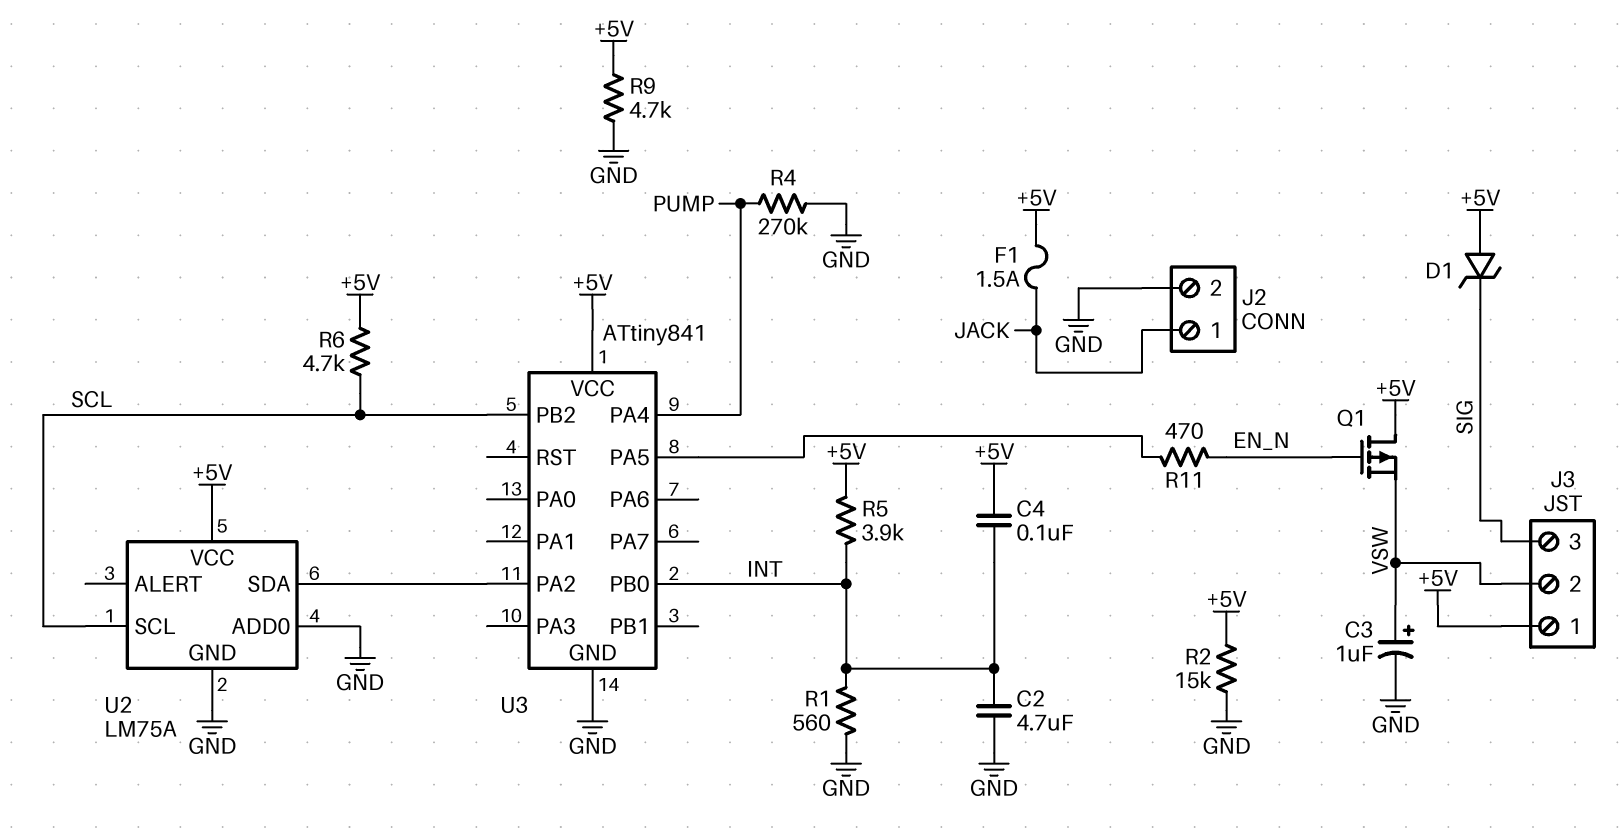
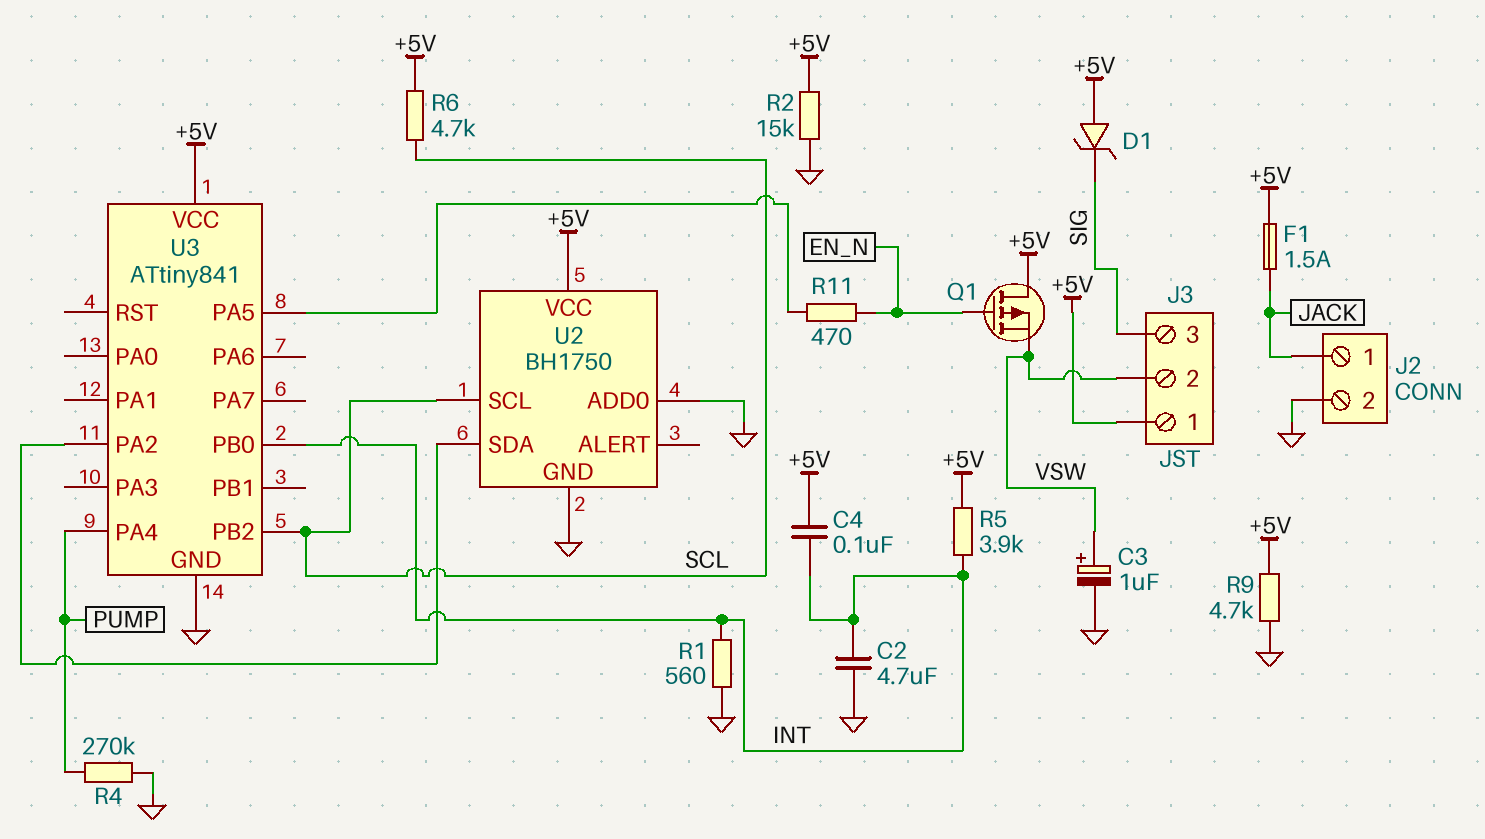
U2: LM75A -> BH1750

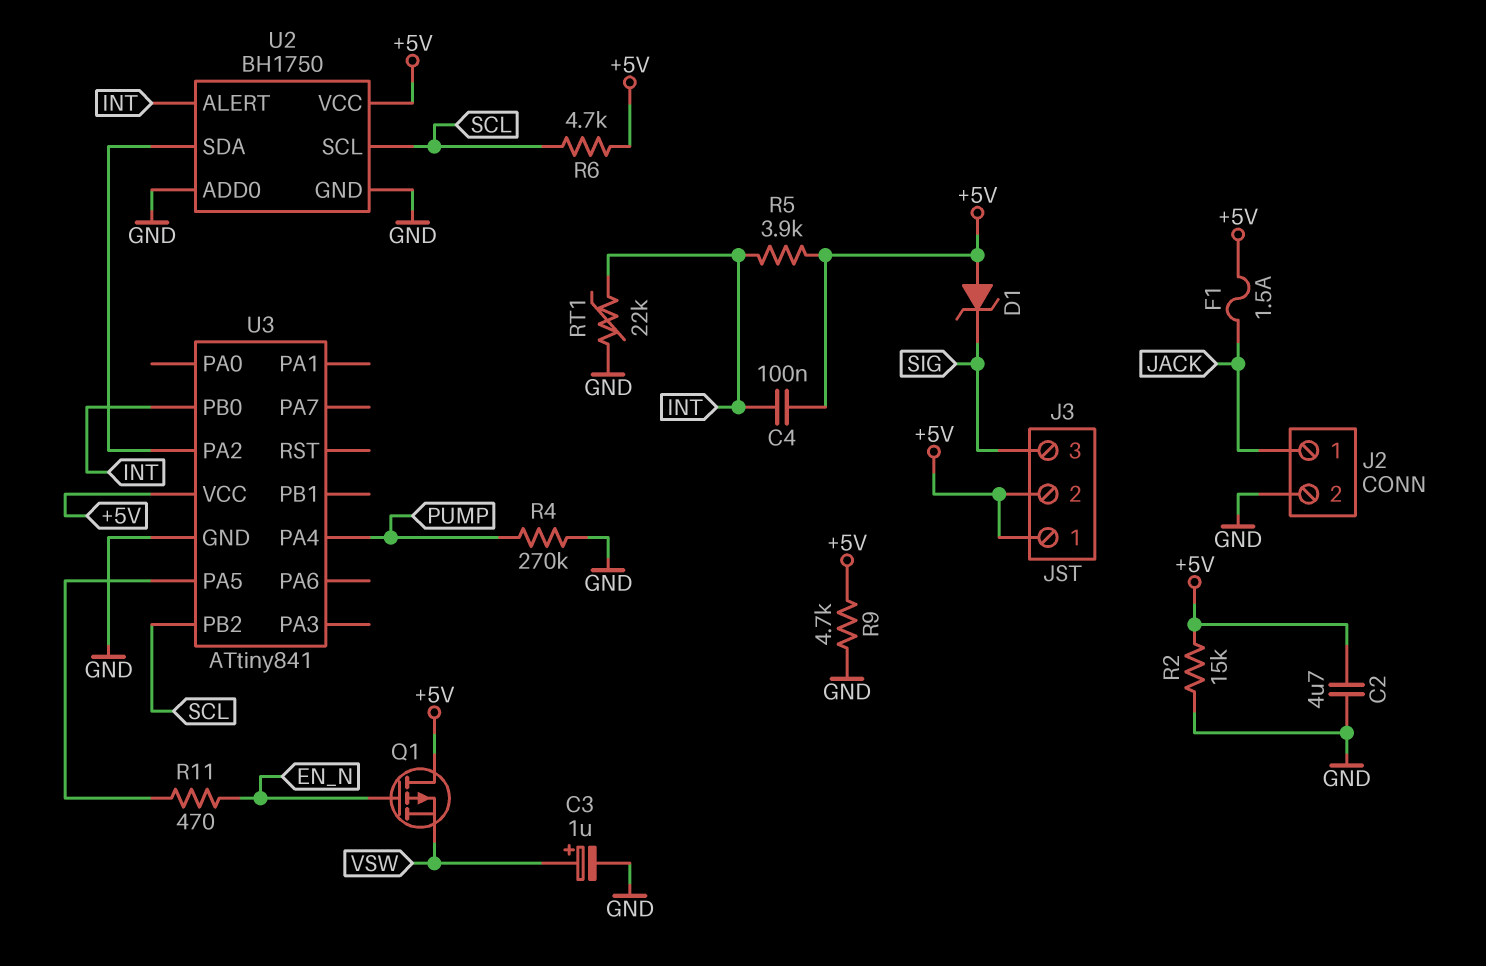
C2: 4.7uF (GND, INT) -> 4.7uF (+5V, GND)
J3 pin 2: VSW -> +5V
R1: 560 (GND, INT) -> none
RT1: none -> 22k (GND, INT)
U2 pin ALERT: none -> INT

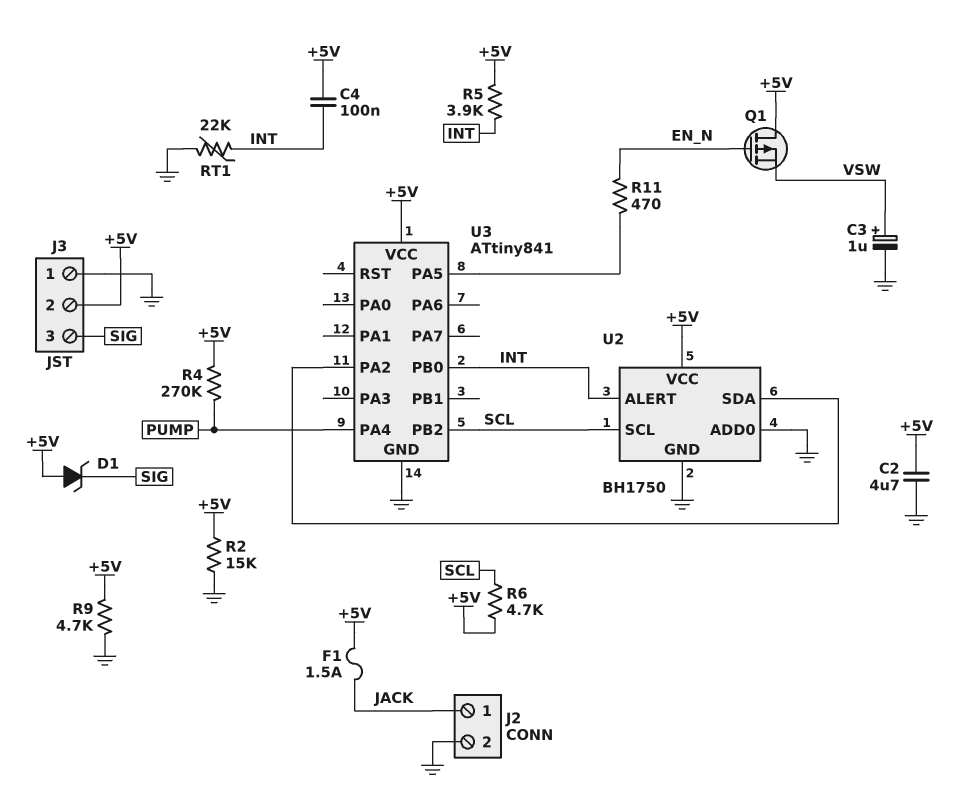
J3 pin 1: +5V -> GND
R4: 270k (GND, PUMP) -> 270k (+5V, PUMP)

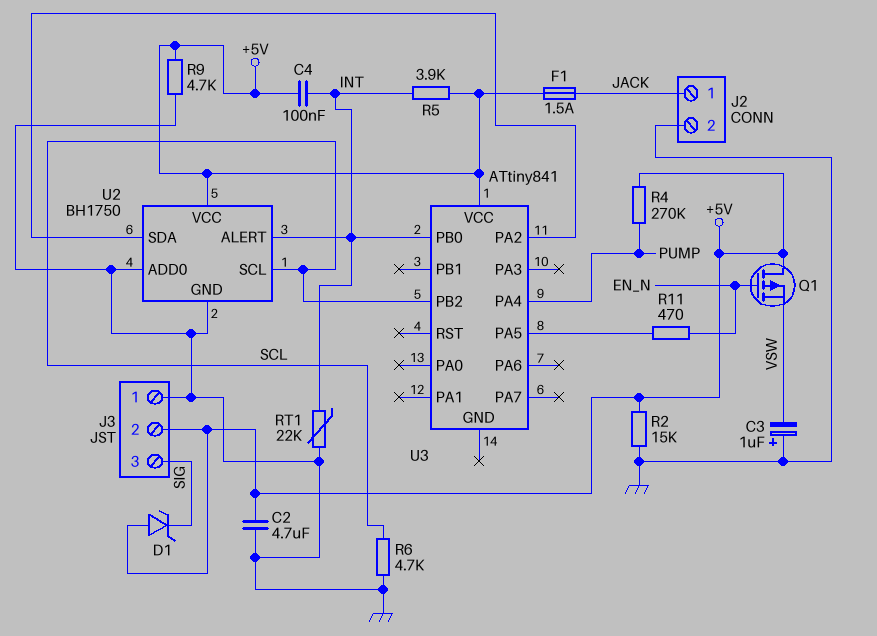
C3: 1uF (plus VSW, minus GND) -> 1uF (plus GND, minus VSW)
R6: 4.7k (+5V, SCL) -> 4.7k (GND, SCL)
U3 pin GND: GND -> none

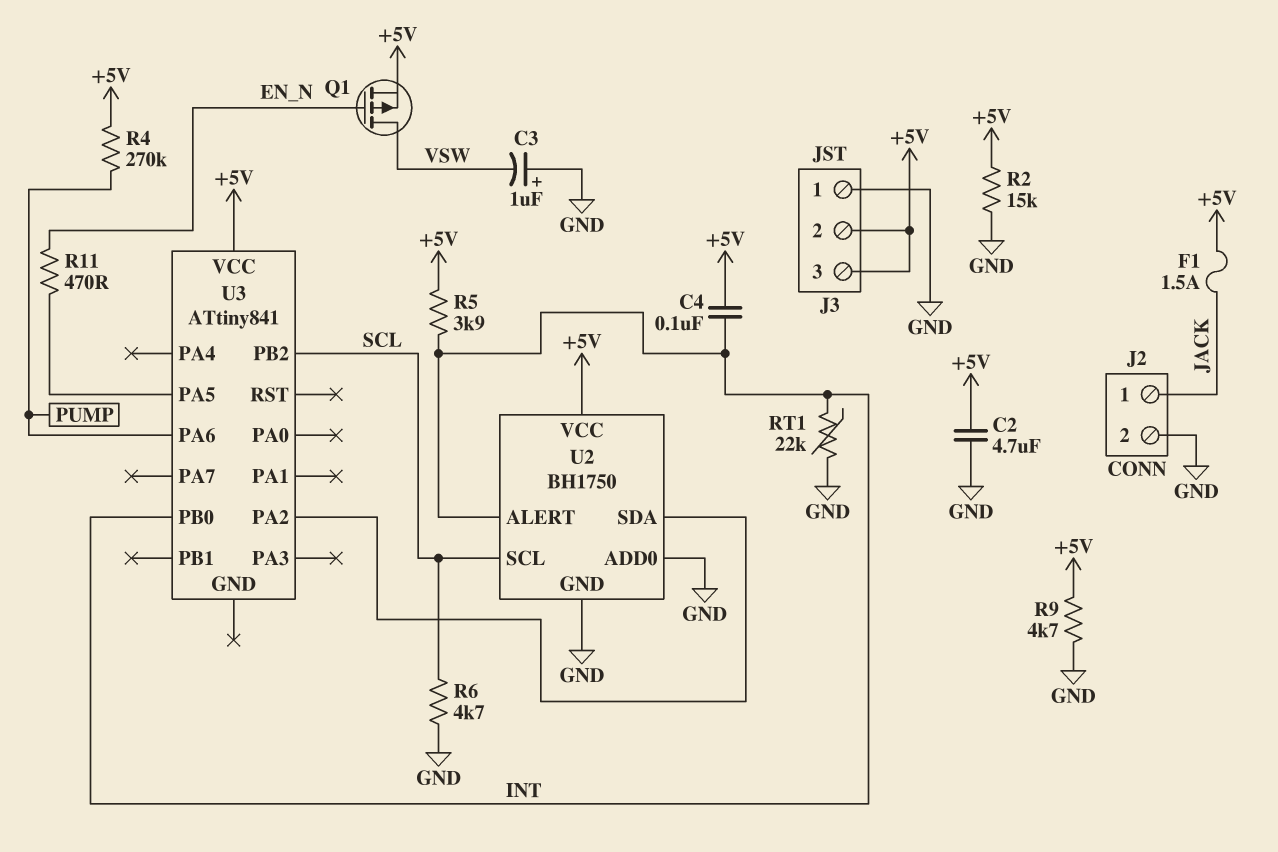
D1: zener (A +5V, K SIG) -> none
J3 pin 3: SIG -> +5V
Q1: PMOS (G EN_N, D +5V, S VSW) -> PMOS (G EN_N, D VSW, S +5V)
U3 pin PA4: PUMP -> none
U3 pin PA6: none -> PUMP

